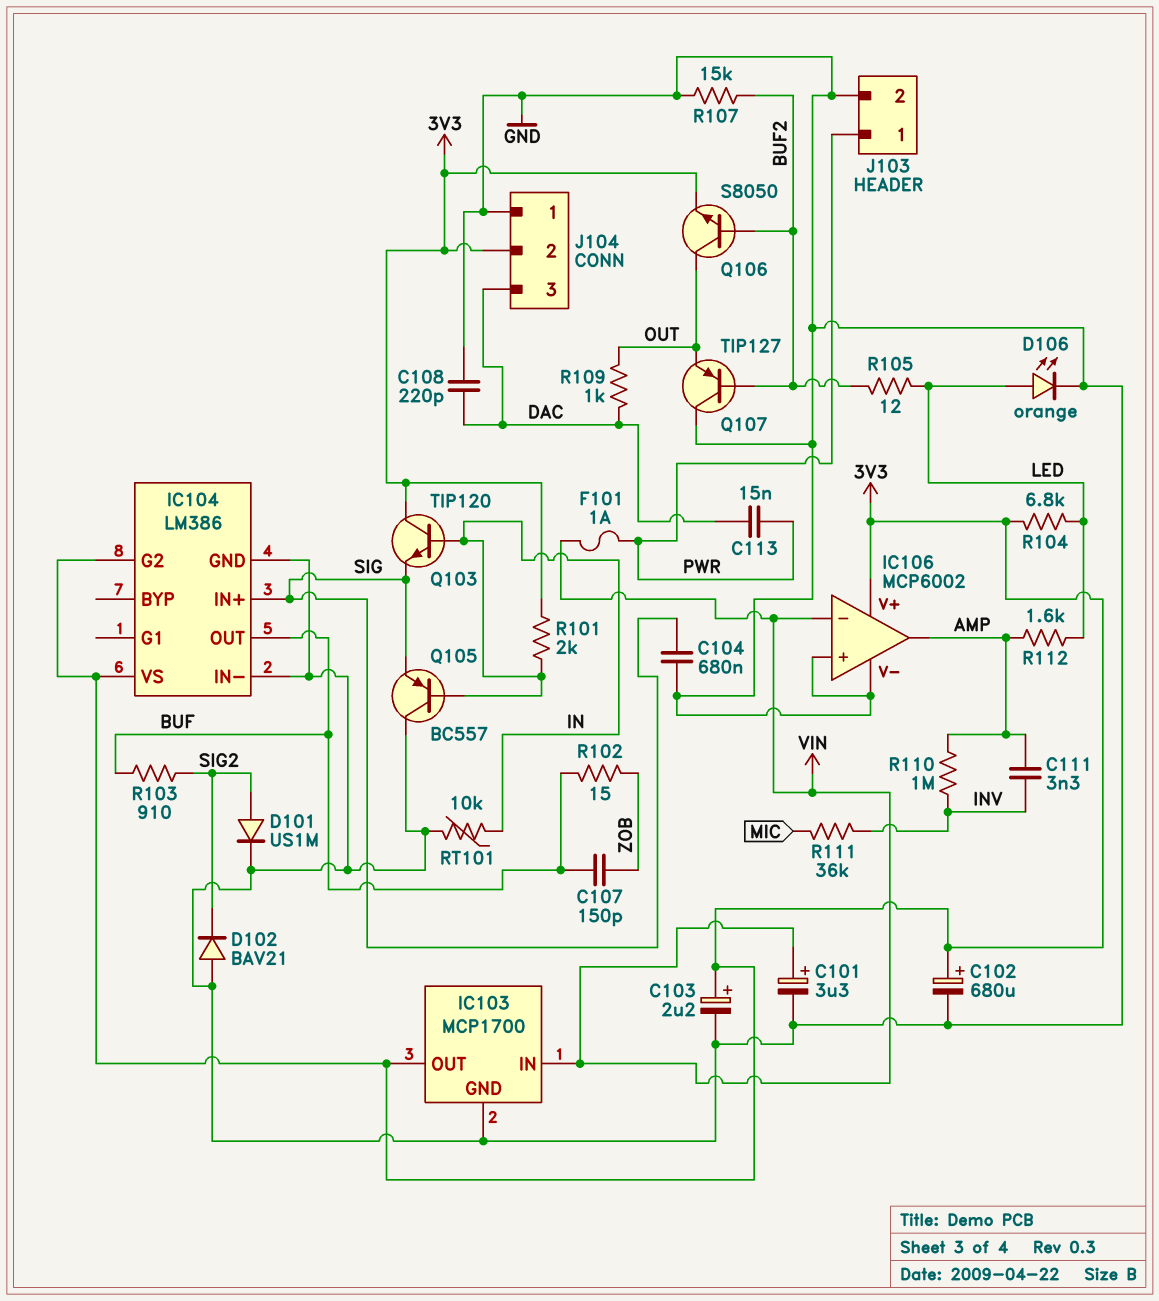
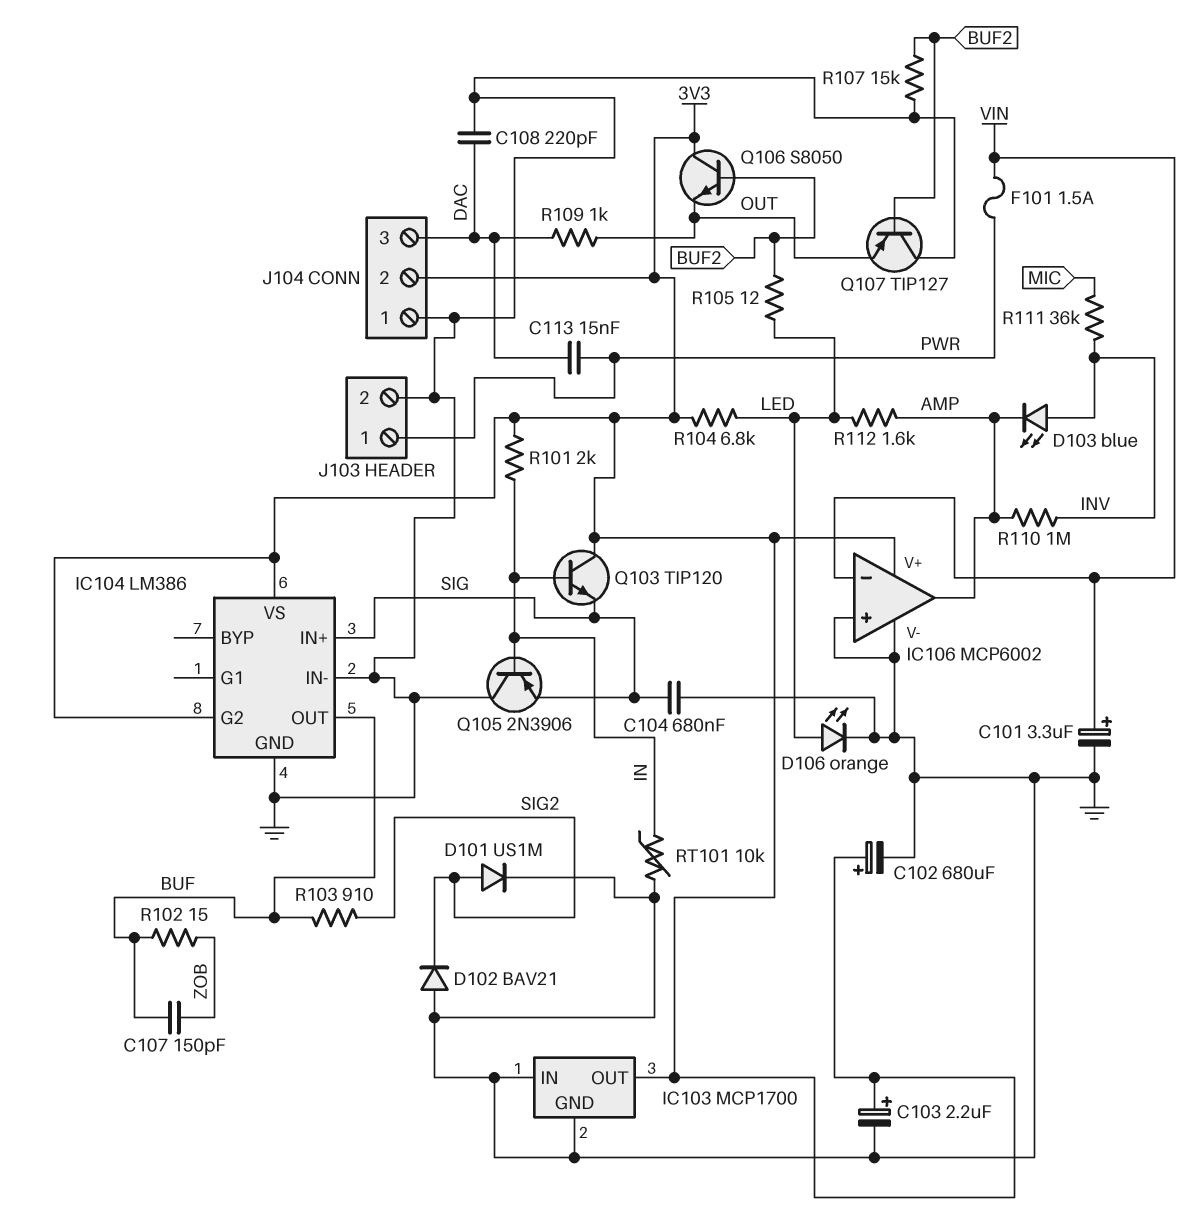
C111: 3.3nF (AMP, INV) -> none
D103: none -> LED blue (A INV, K AMP)
F101: 1A (PWR, VIN) -> 1.5A (PWR, VIN)
IC103 pin IN: VIN -> GND
Q105: PNP BC557 (B IN, C GND, E SIG) -> PNP 2N3906 (B IN, C GND, E SIG)
Q106: NPN S8050 (B BUF2, C OUT, E 3V3) -> NPN S8050 (B BUF2, C 3V3, E OUT)

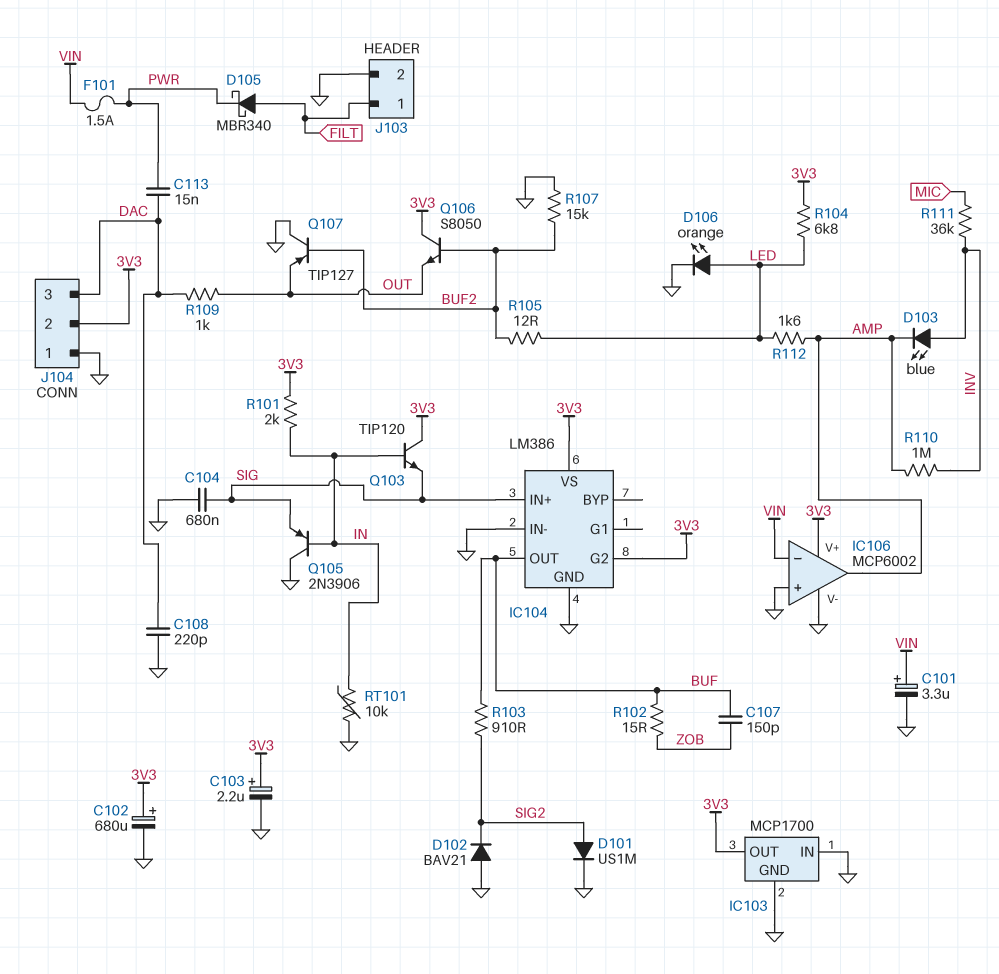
D105: none -> schottky MBR340 (A FILT, K PWR)
J103 pin 1: PWR -> FILT

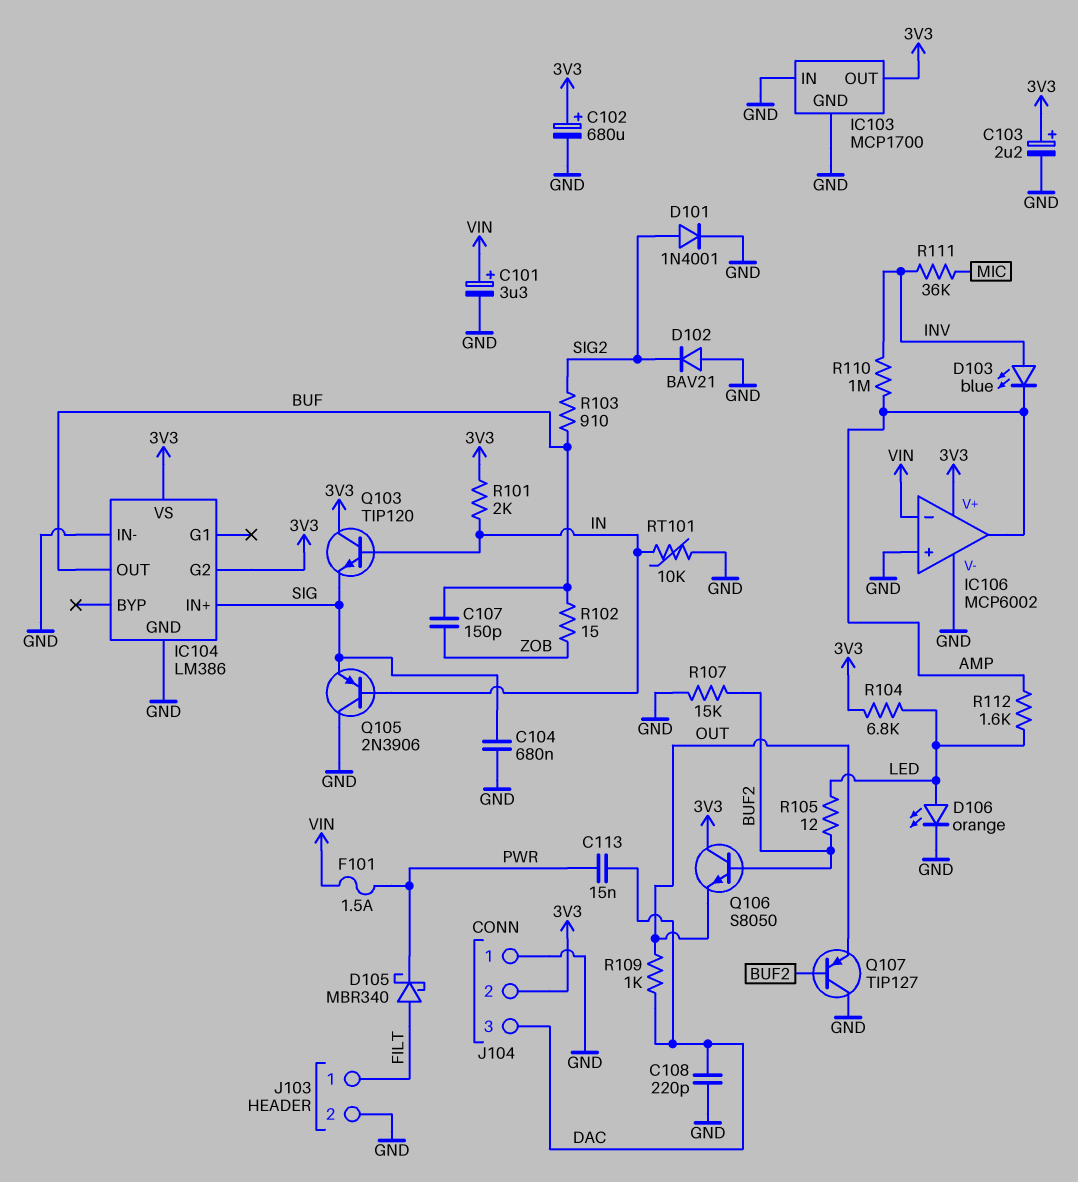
D101: diode US1M (A SIG2, K GND) -> diode 1N4001 (A SIG2, K GND)

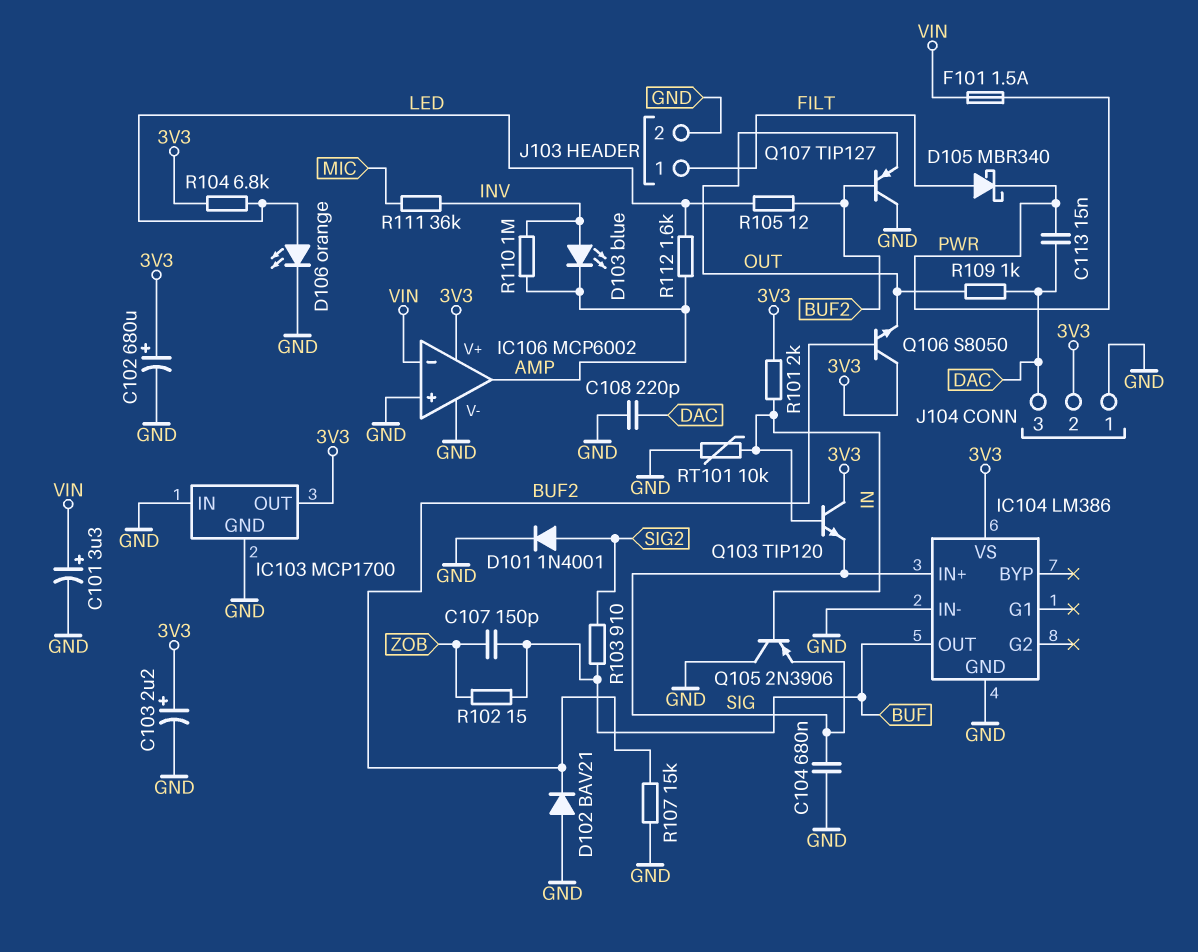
D102: diode BAV21 (A GND, K SIG2) -> diode BAV21 (A GND, K BUF2)
IC104 pin G2: 3V3 -> none

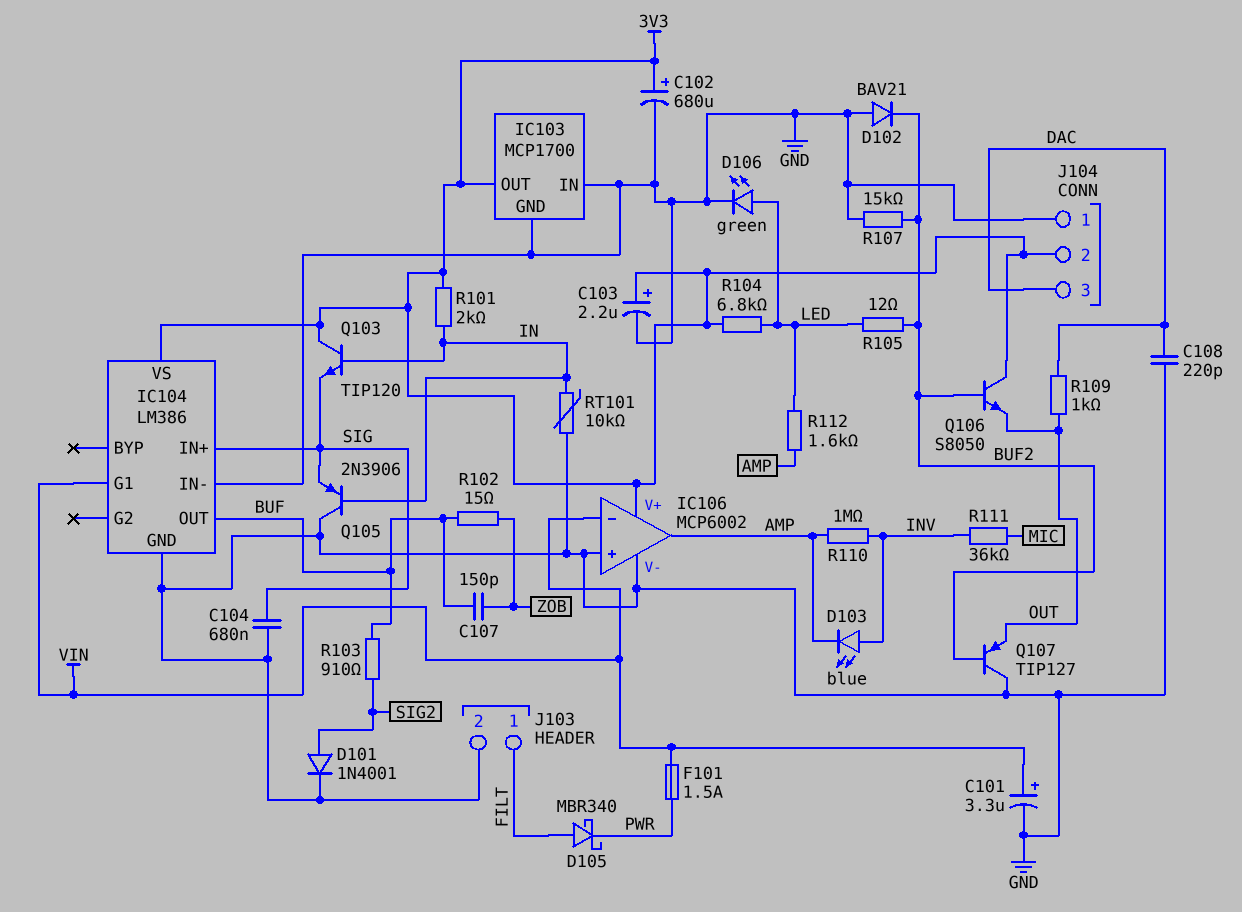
C113: 15nF (DAC, PWR) -> none
D106: LED orange (A LED, K GND) -> LED green (A LED, K GND)
IC104 pin G1: none -> VIN

